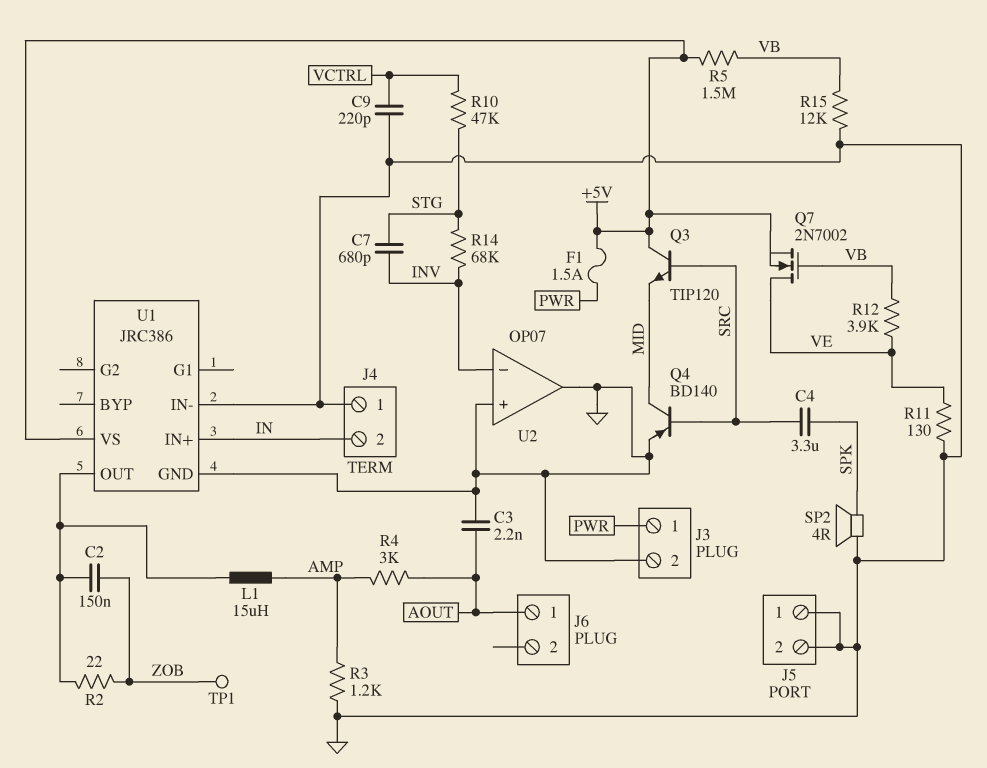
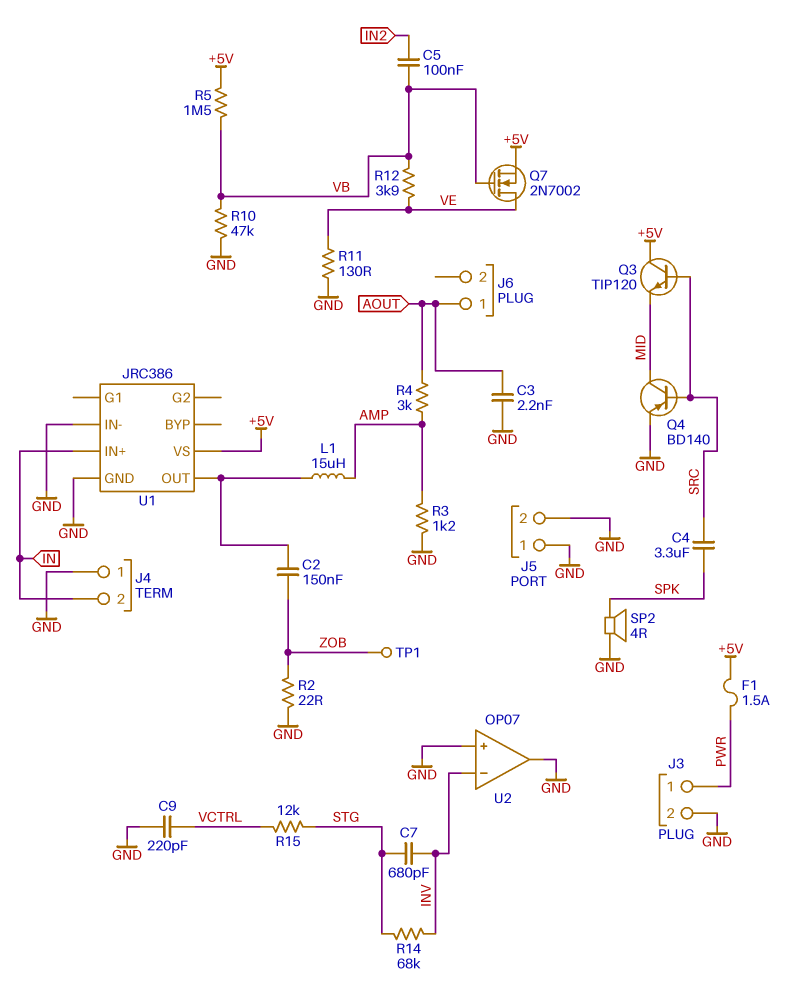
C5: none -> 100nF (IN2, VB)
R2: 22 (U1/OUT, ZOB) -> 22 (GND, ZOB)
R10: 47k (STG, VCTRL) -> 47k (GND, VB)
R15: 12k (GND, VB) -> 12k (STG, VCTRL)

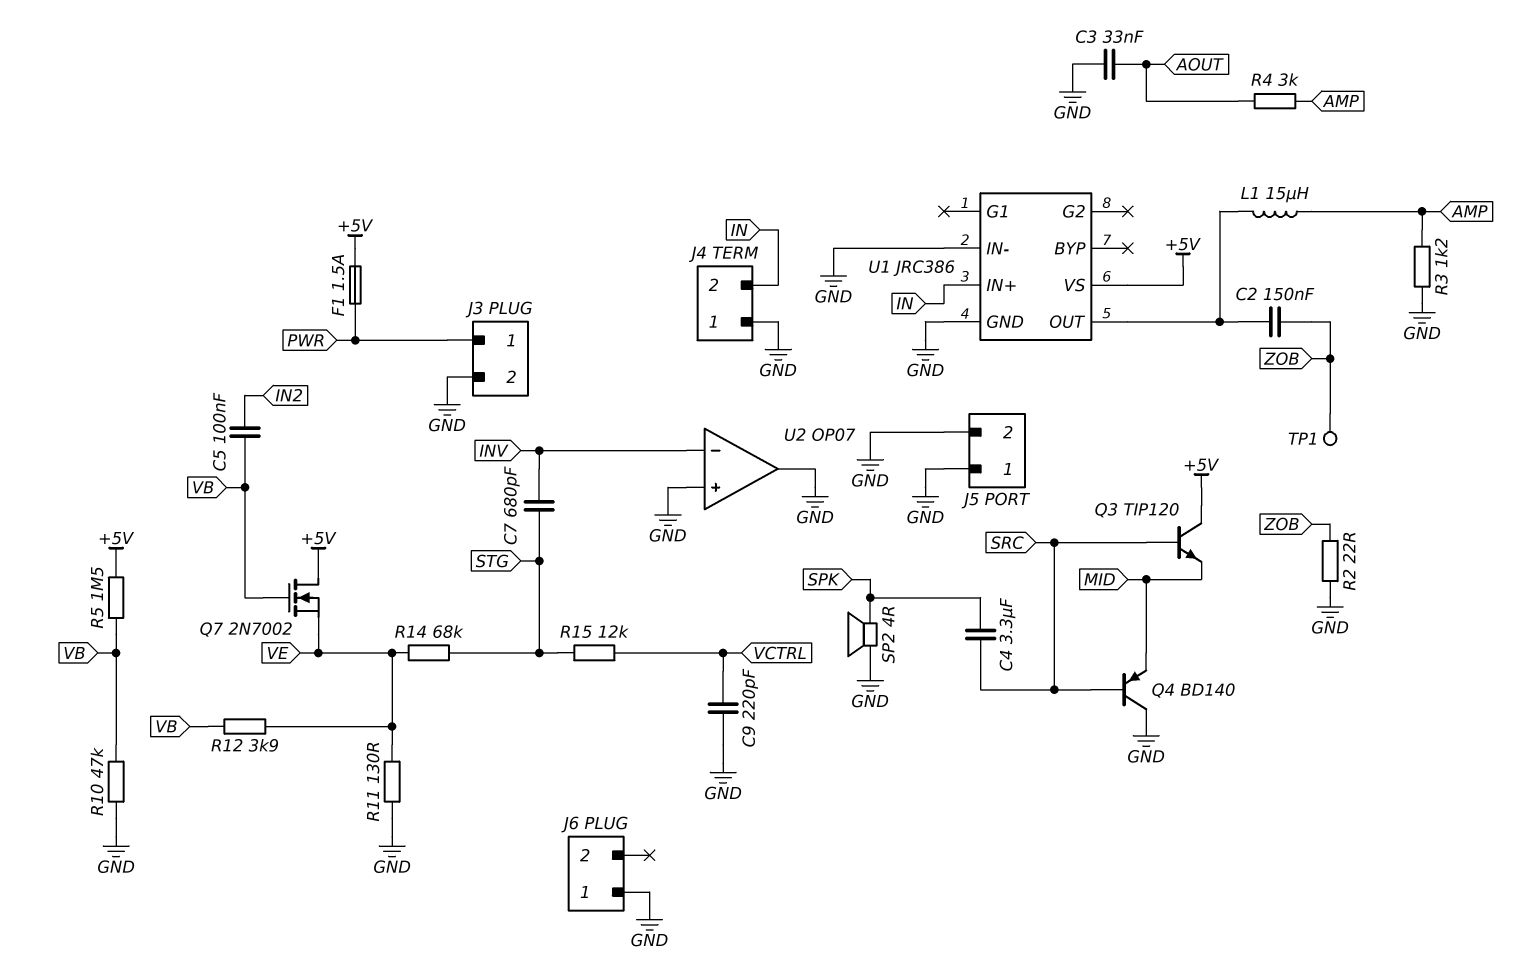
C3: 2.2nF (AOUT, GND) -> 33nF (AOUT, GND)
J6 pin 1: AOUT -> GND
Q4: PNP BD140 (B SRC, C MID, E GND) -> PNP BD140 (B SRC, C GND, E MID)
Q7: NMOS 2N7002 (G VB, D VE, S +5V) -> NMOS 2N7002 (G VB, D +5V, S VE)
R14: 68k (INV, STG) -> 68k (STG, VE)

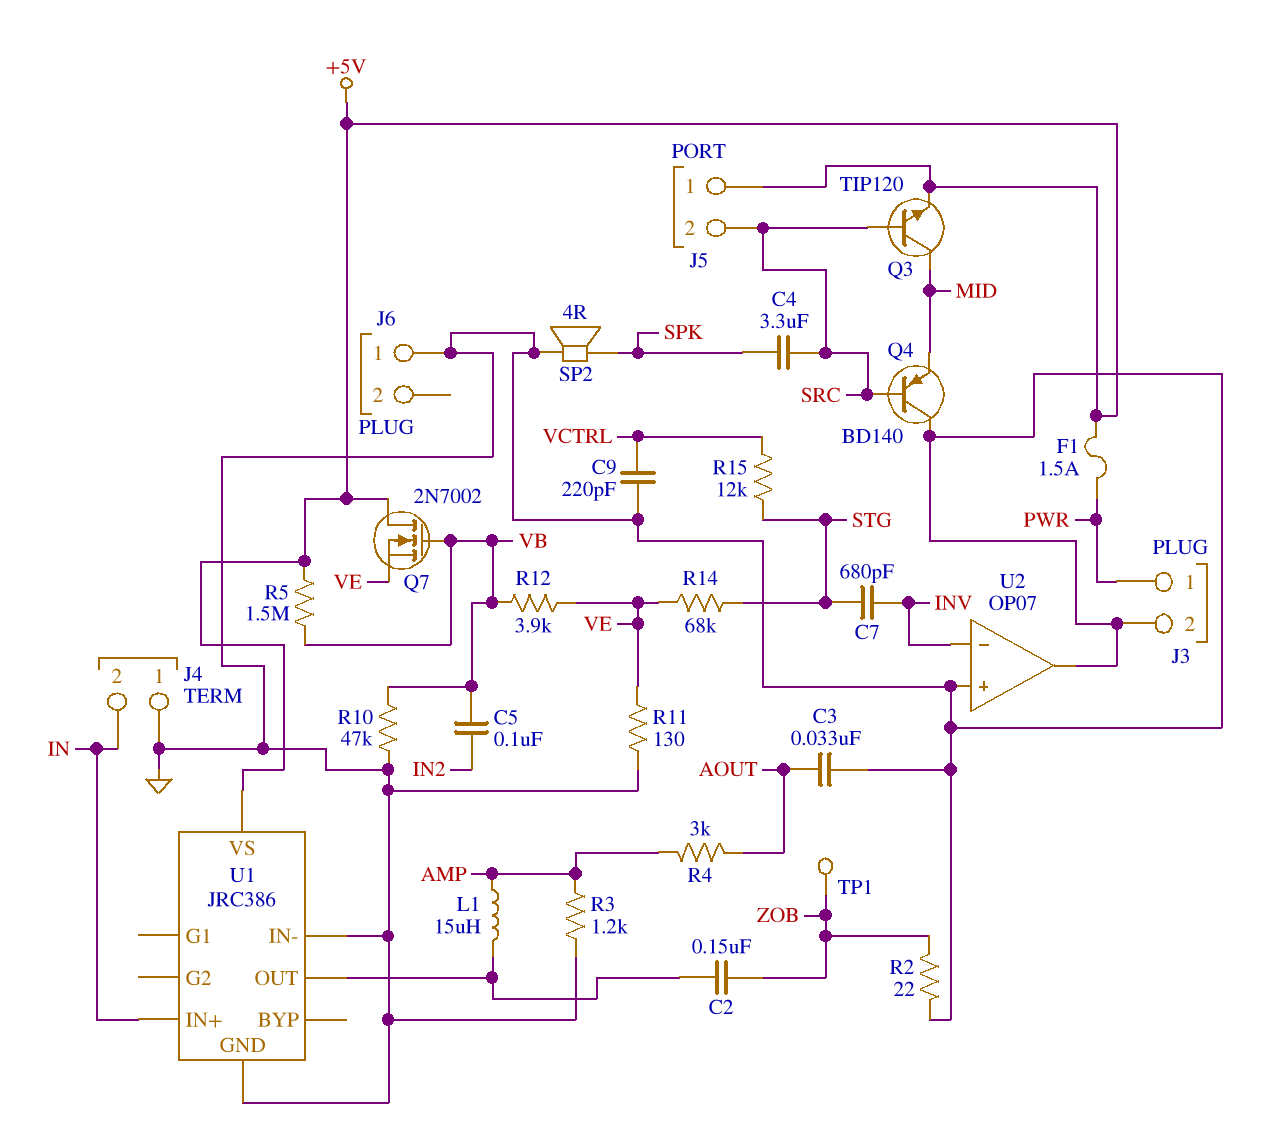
J5 pin 1: GND -> +5V
J5 pin 2: GND -> SRC
Q3: NPN TIP120 (B SRC, C +5V, E MID) -> NPN TIP120 (B SRC, C MID, E +5V)

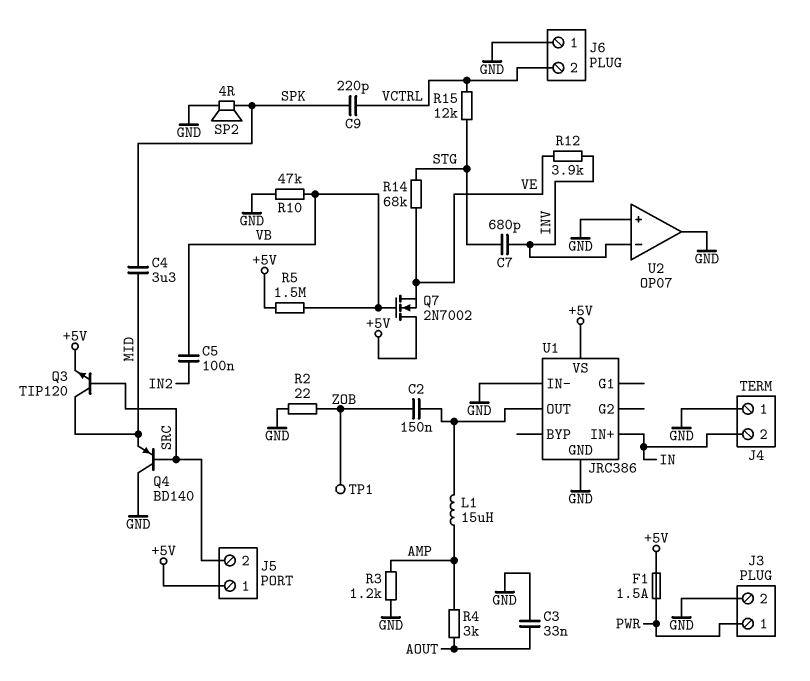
C4: 3.3uF (SPK, SRC) -> 3.3uF (MID, SPK)
C9: 220pF (GND, VCTRL) -> 220pF (SPK, VCTRL)
J6 pin 2: none -> VCTRL
R11: 130 (GND, VE) -> none
R12: 3.9k (VB, VE) -> 3.9k (INV, VE)

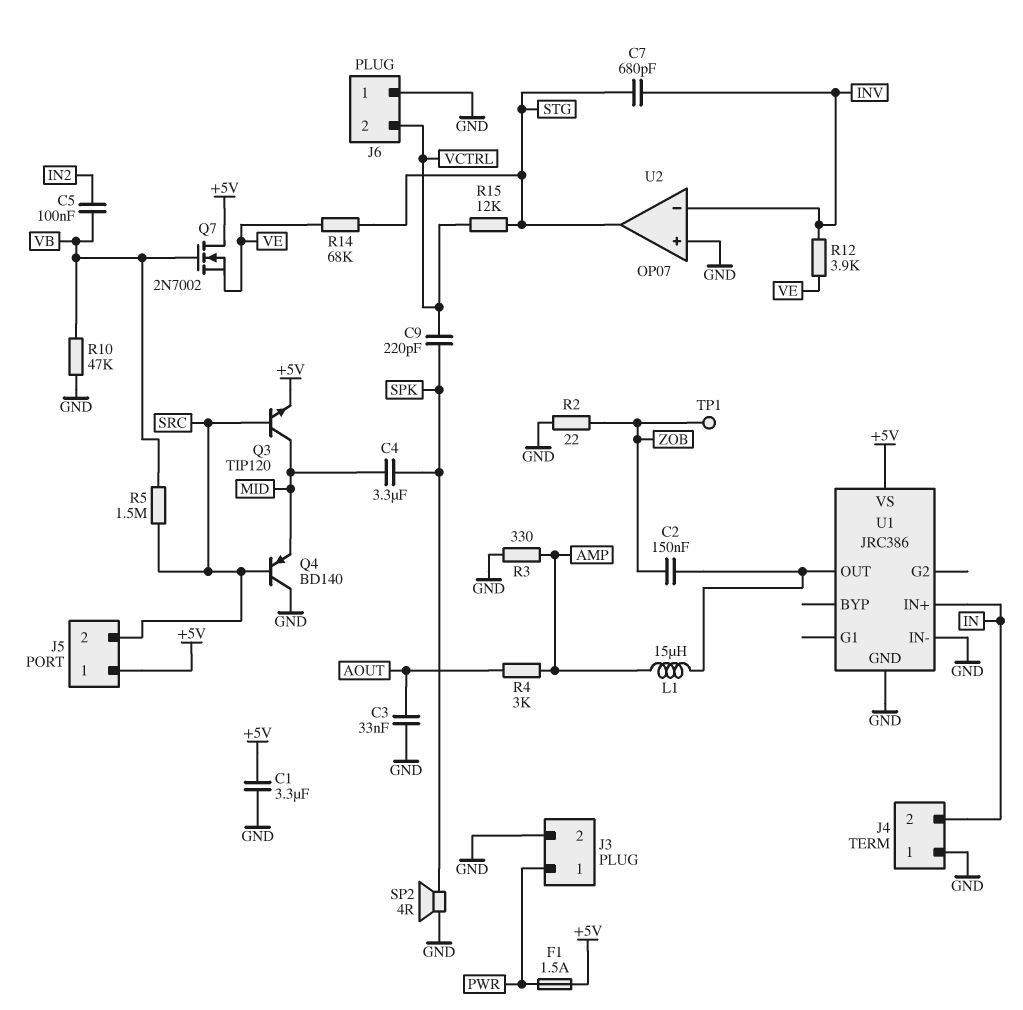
C1: none -> 3.3uF (+5V, GND)
R3: 1.2k (AMP, GND) -> 330 (AMP, GND)
R5: 1.5M (+5V, VB) -> 1.5M (SRC, VB)
U2 pin out: GND -> STG

